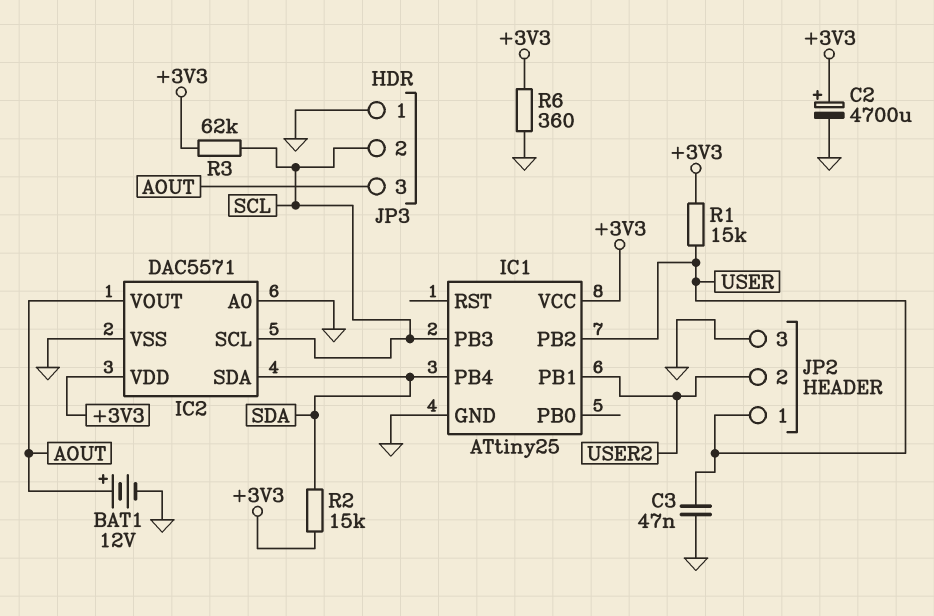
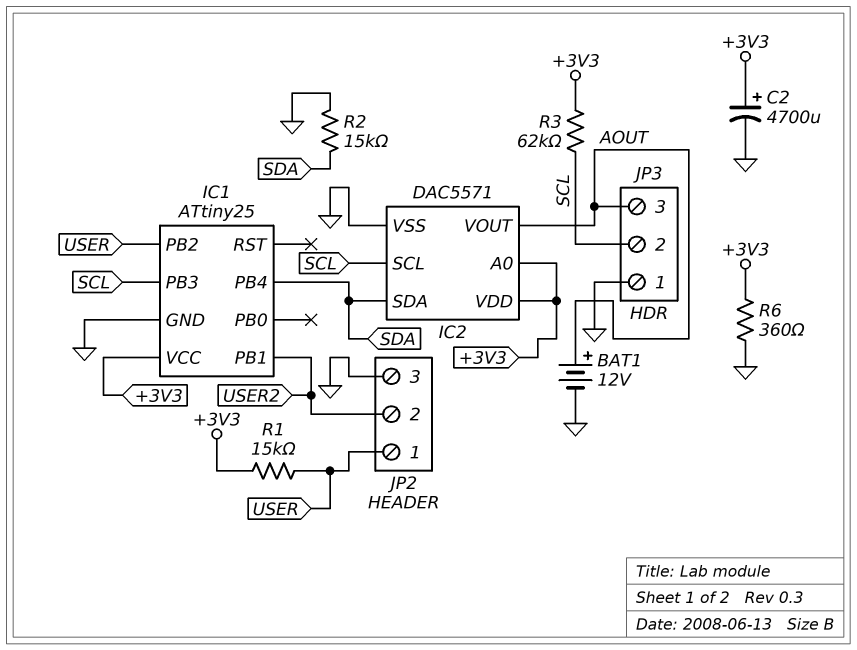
C3: 47nF (GND, USER) -> none
IC2 pin A0: GND -> +3V3
R2: 15k (+3V3, SDA) -> 15k (GND, SDA)

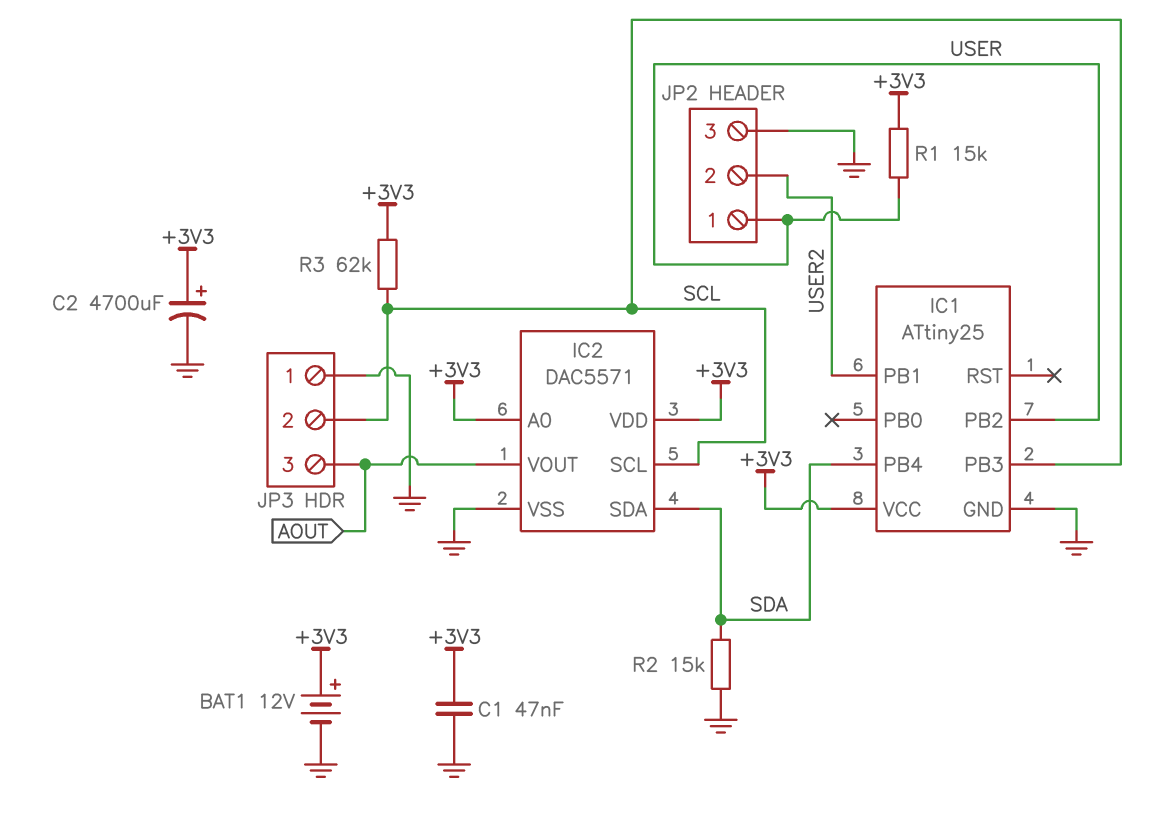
BAT1: 12V (plus AOUT, minus GND) -> 12V (plus +3V3, minus GND)
C1: none -> 47nF (+3V3, GND)
R6: 360 (+3V3, GND) -> none

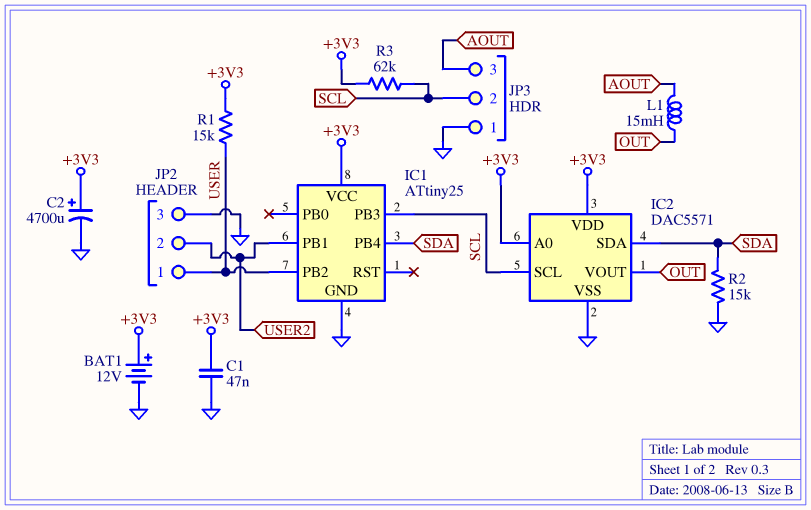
IC2 pin VOUT: AOUT -> OUT
L1: none -> 15mH (AOUT, OUT)

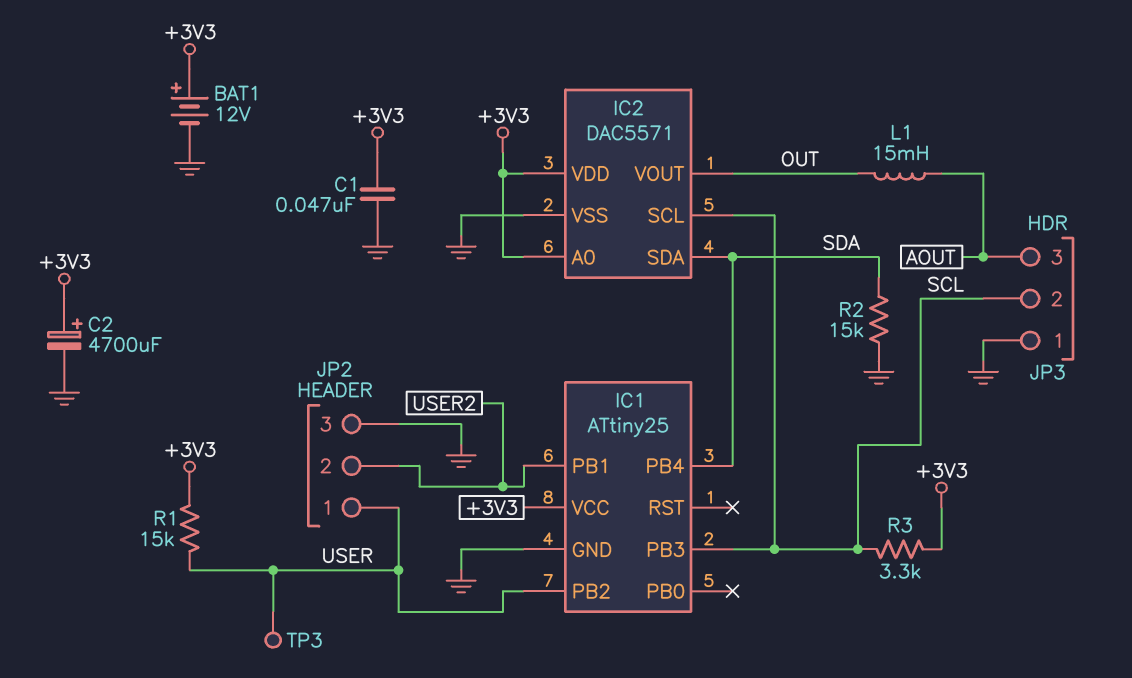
R3: 62k (+3V3, SCL) -> 3.3k (+3V3, SCL)
TP3: none -> test point (USER)

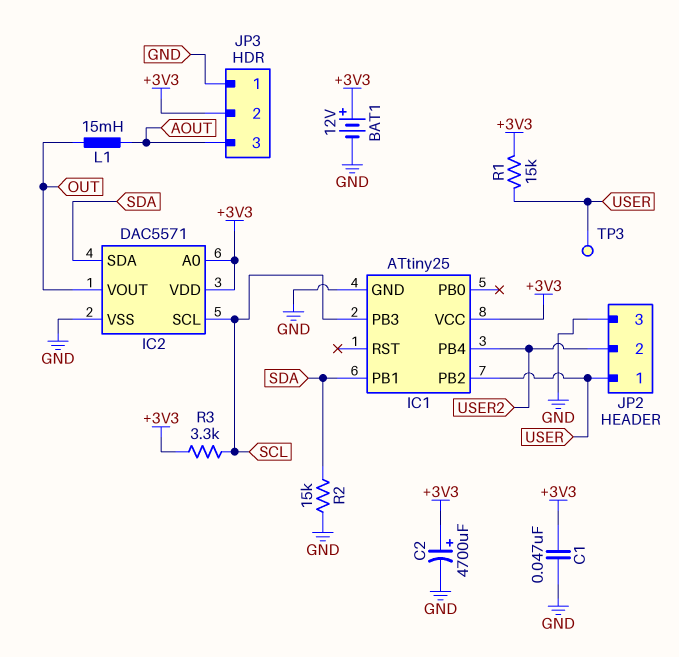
IC1 pin PB1: USER2 -> SDA
IC1 pin PB4: SDA -> USER2
JP3 pin 2: SCL -> +3V3

